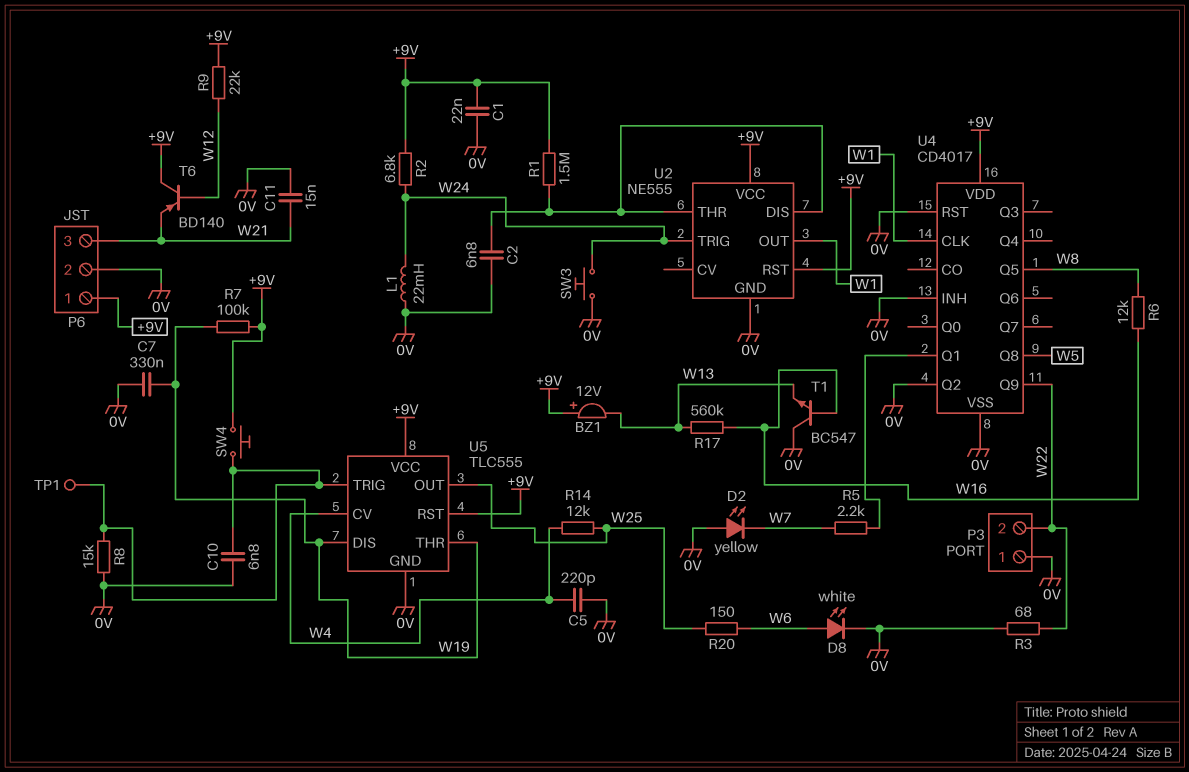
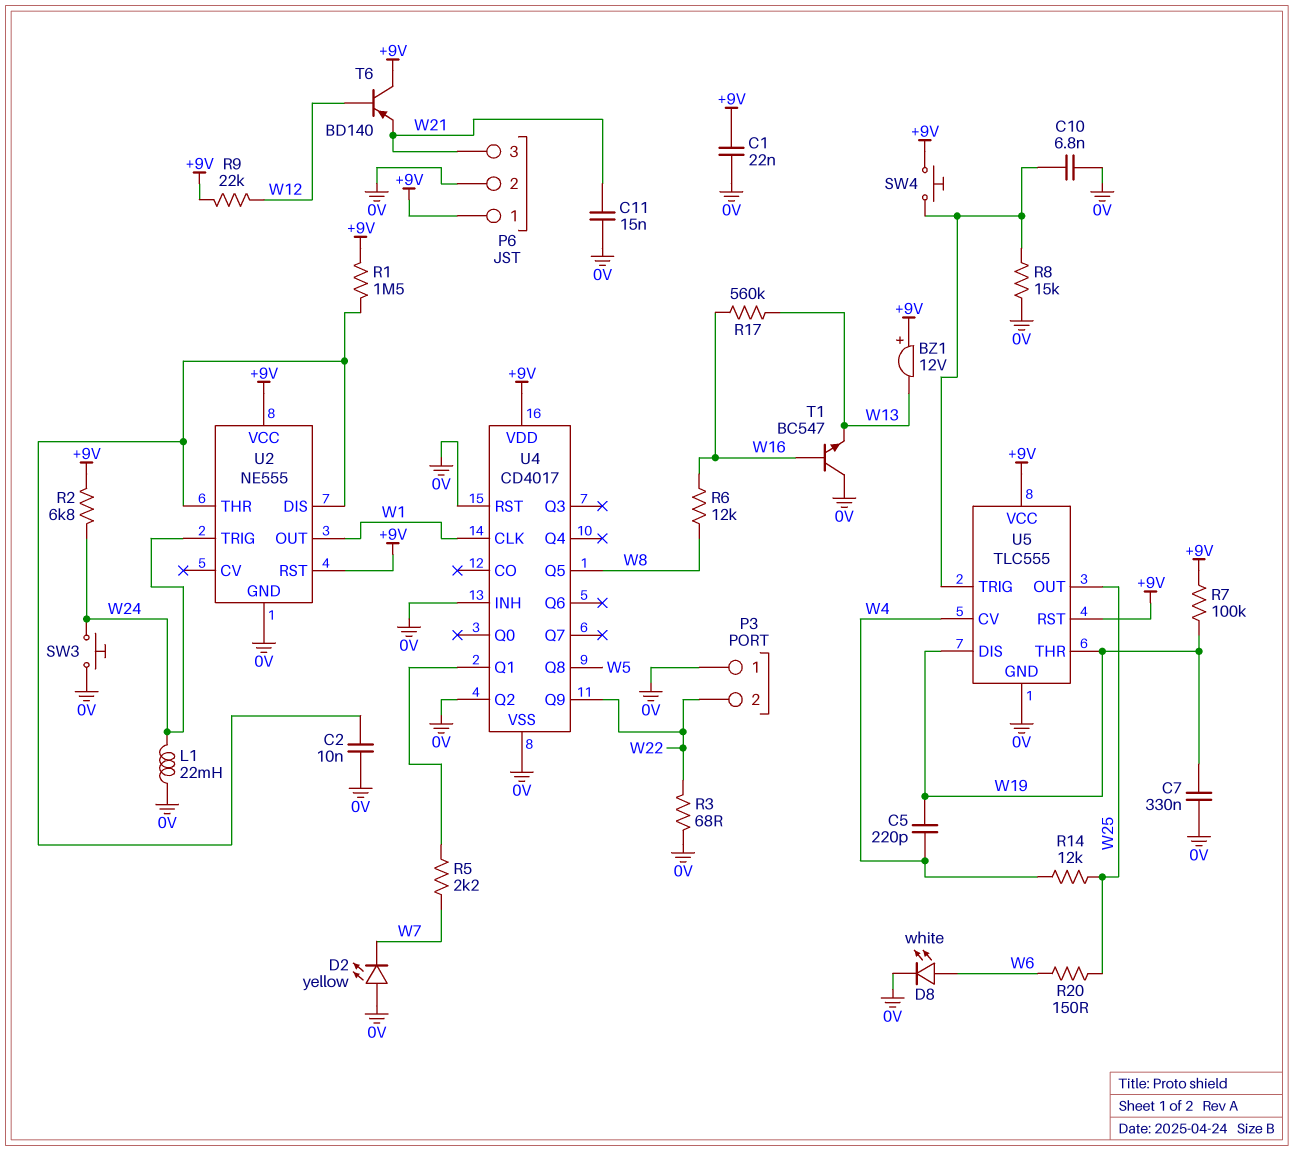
C2: 6.8nF (0V, U2/DIS) -> 10nF (0V, U2/DIS)
C5: 220pF (0V, W4) -> 220pF (W4, W19)
TP1: test point (U5/TRIG) -> none

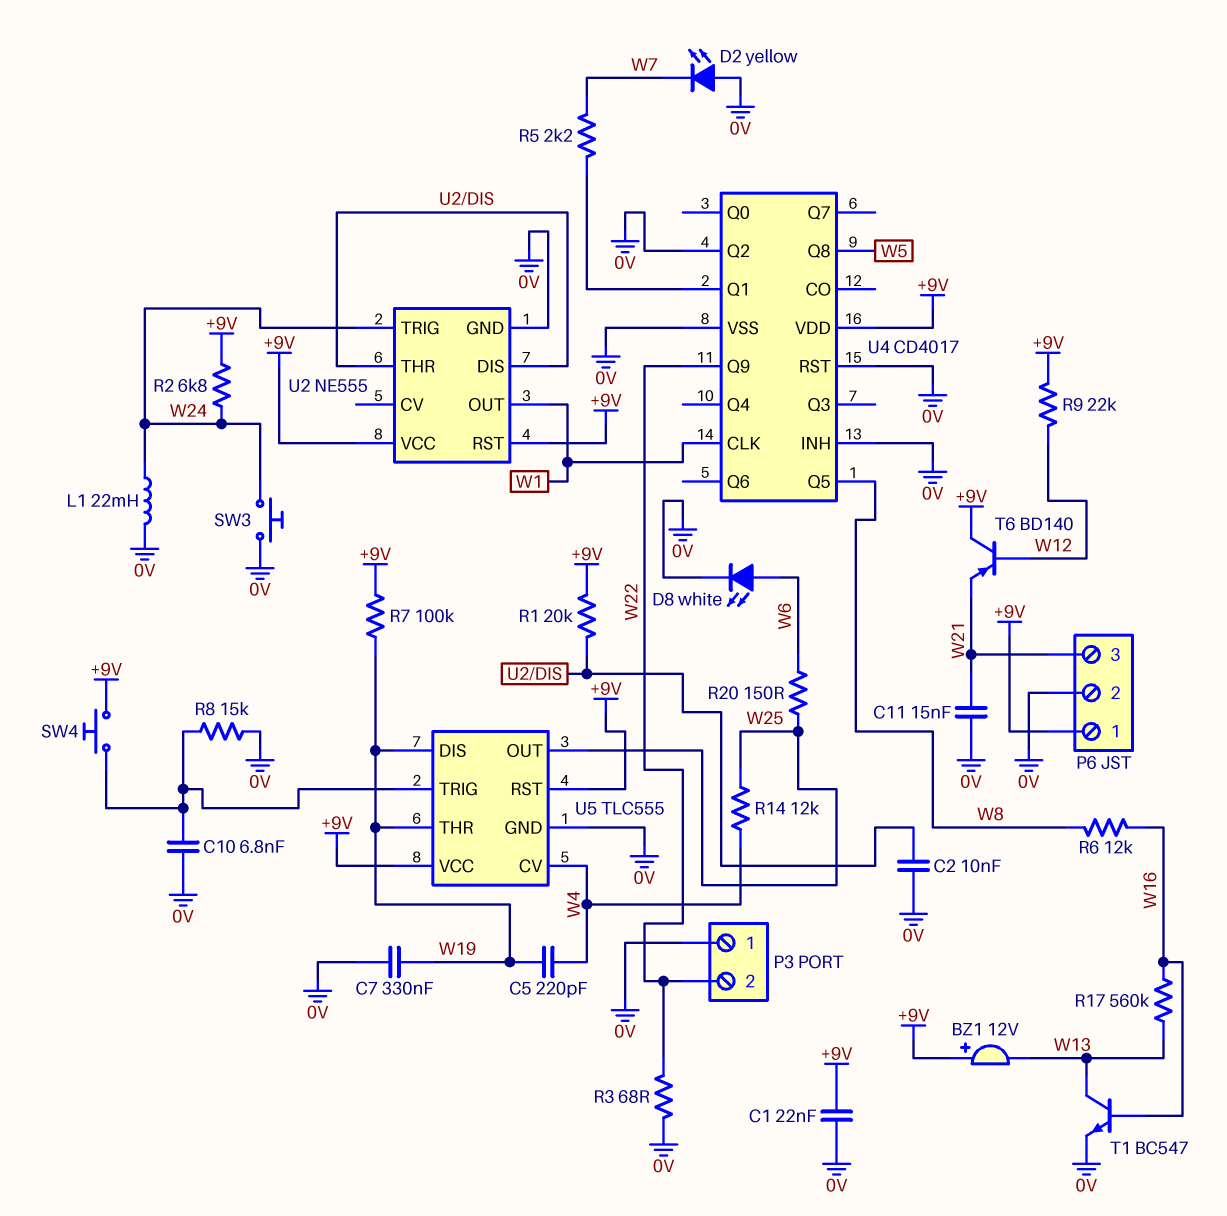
R1: 1.5M (+9V, U2/DIS) -> 20k (+9V, U2/DIS)
T1: NPN BC547 (B W16, C 0V, E W13) -> NPN BC547 (B W16, C W13, E 0V)

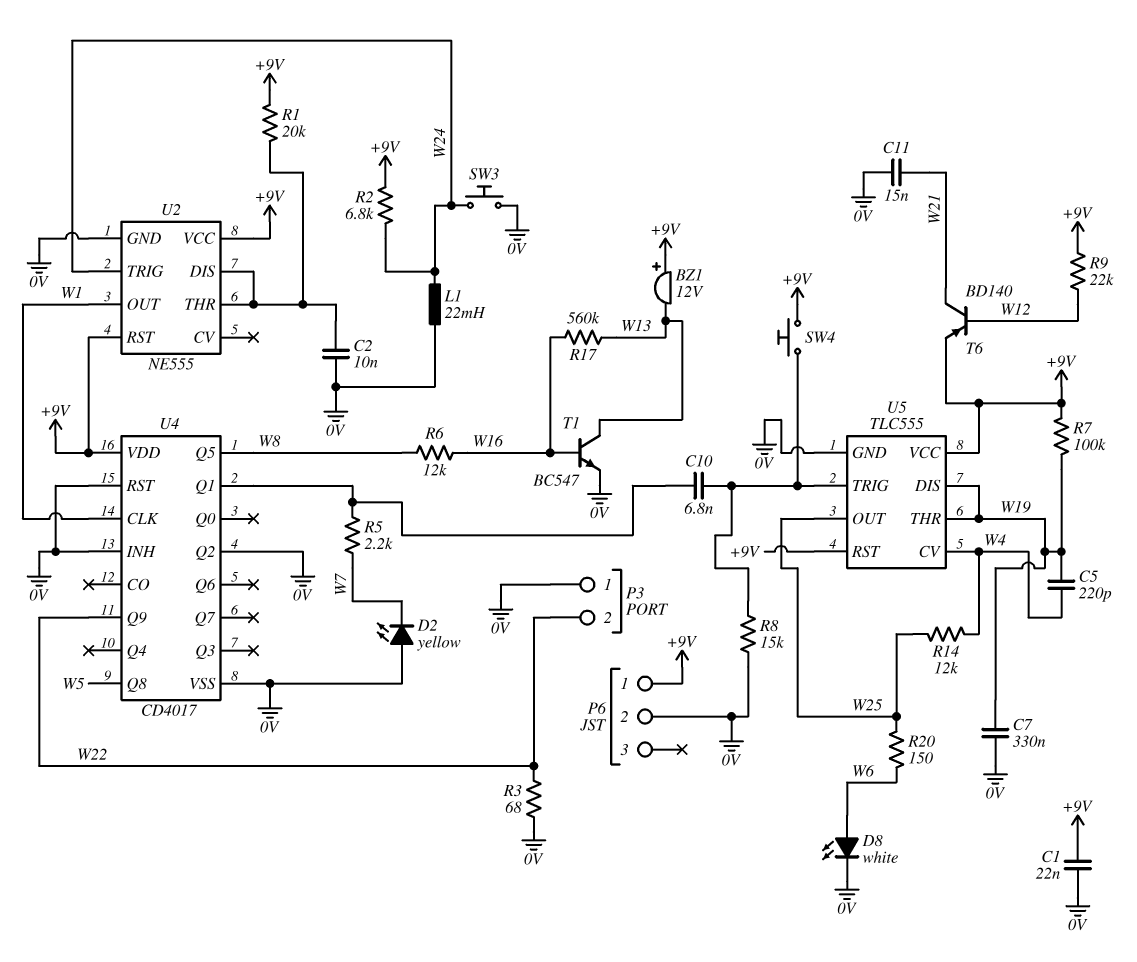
C10: 6.8nF (0V, U5/TRIG) -> 6.8nF (U4/Q1, U5/TRIG)
P6 pin 3: W21 -> none
T6: PNP BD140 (B W12, C +9V, E W21) -> PNP BD140 (B W12, C W21, E +9V)

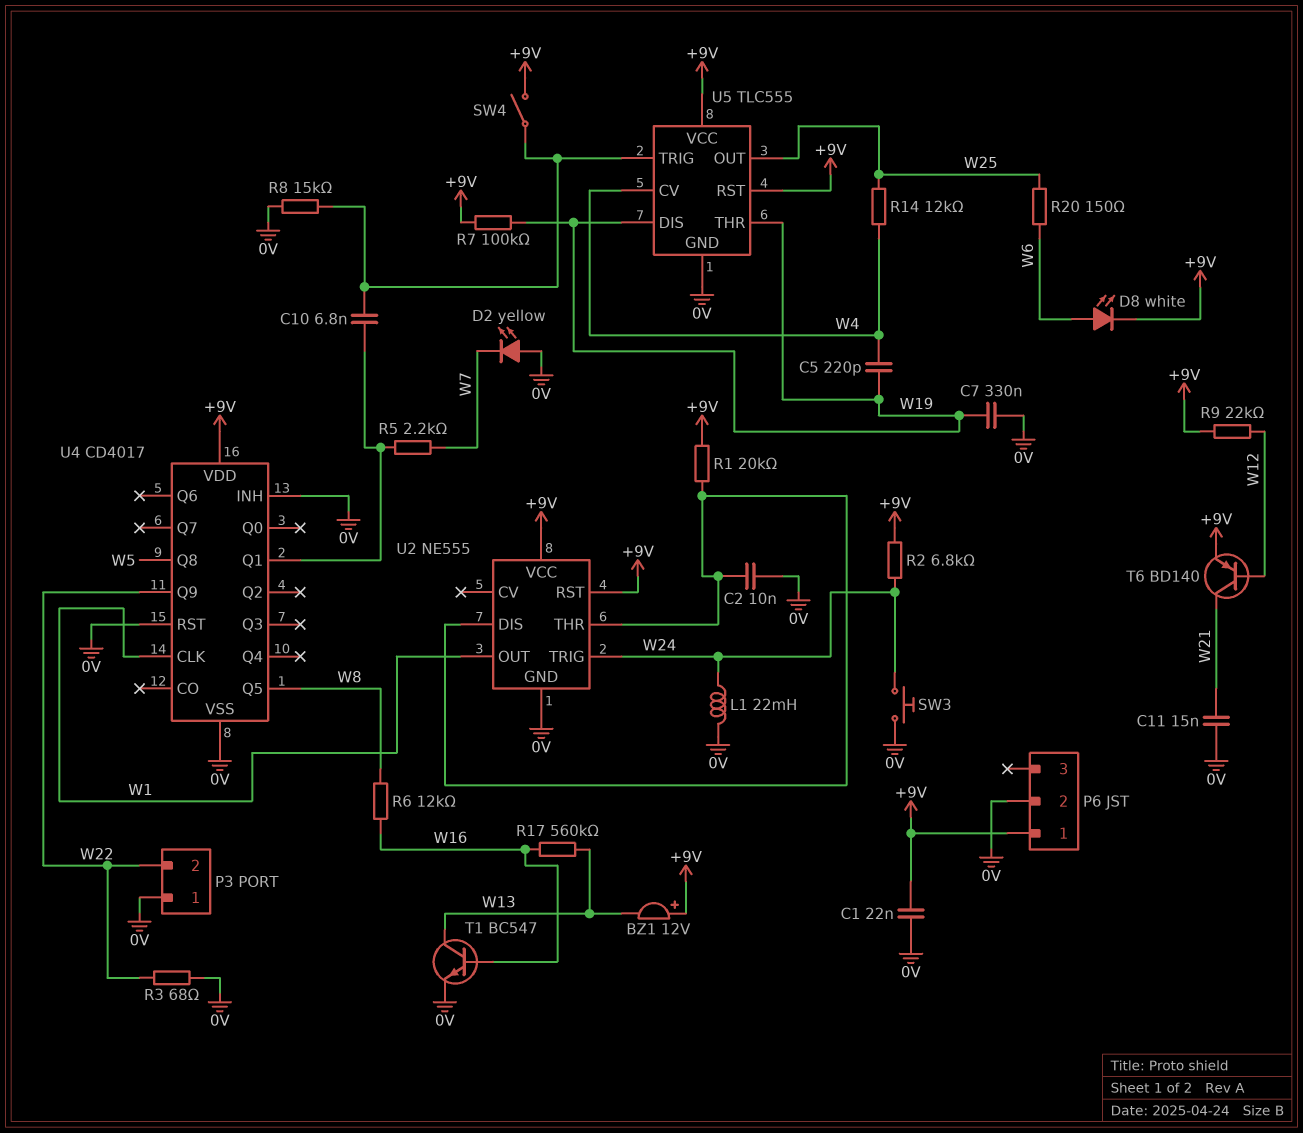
D8: LED white (A W6, K 0V) -> LED white (A W6, K +9V)
SW4: button (+9V, U5/TRIG) -> switch (+9V, U5/TRIG)
U4 pin Q2: 0V -> none

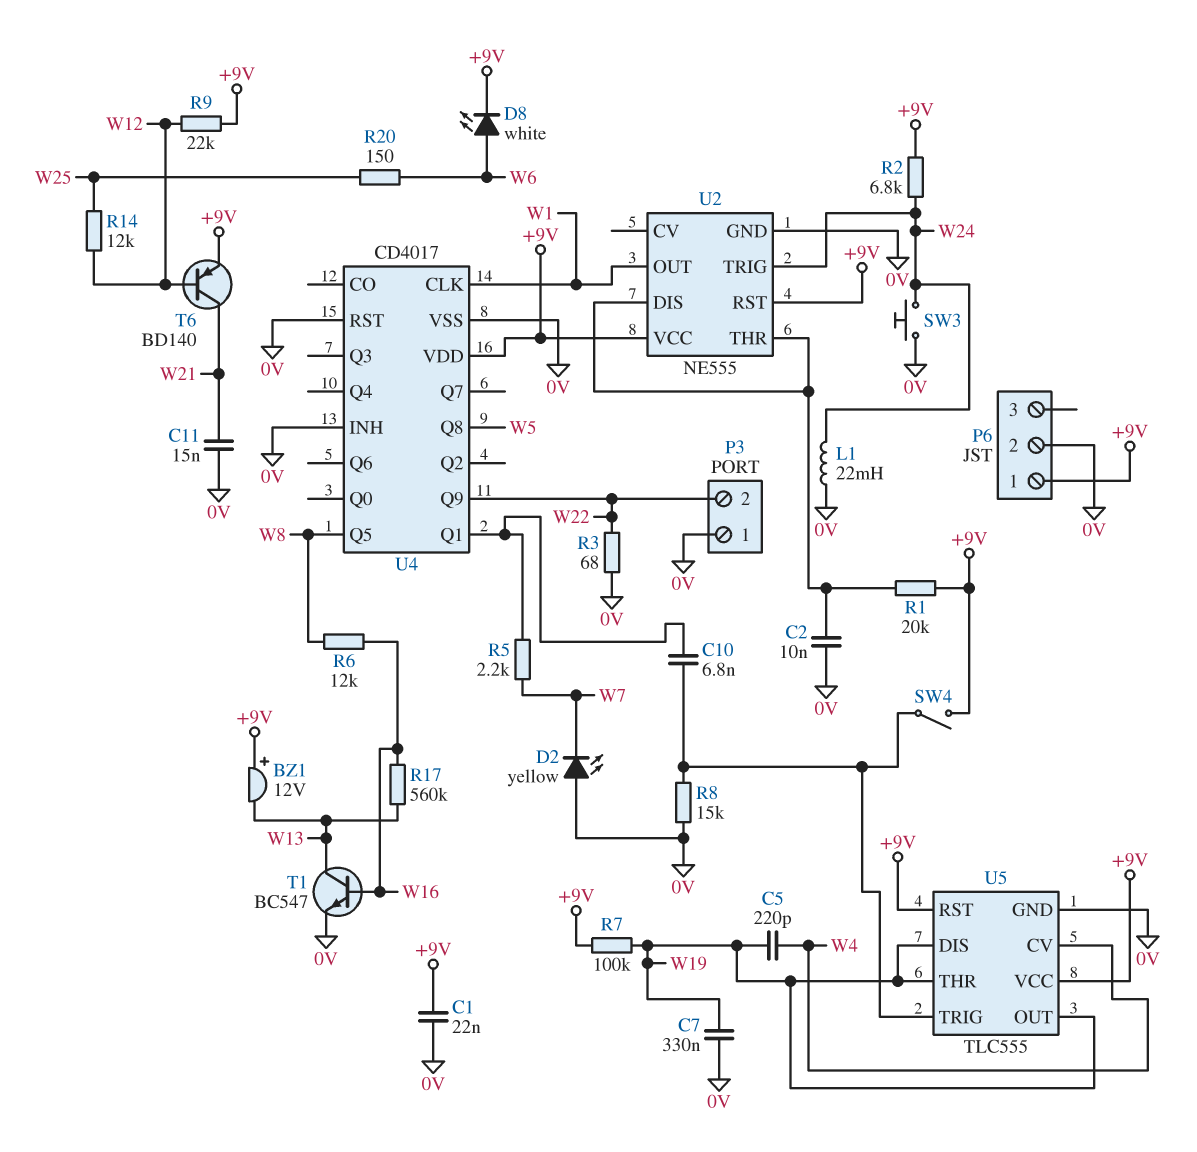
R14: 12k (W4, W25) -> 12k (W12, W25)
U5 pin OUT: W25 -> W19

